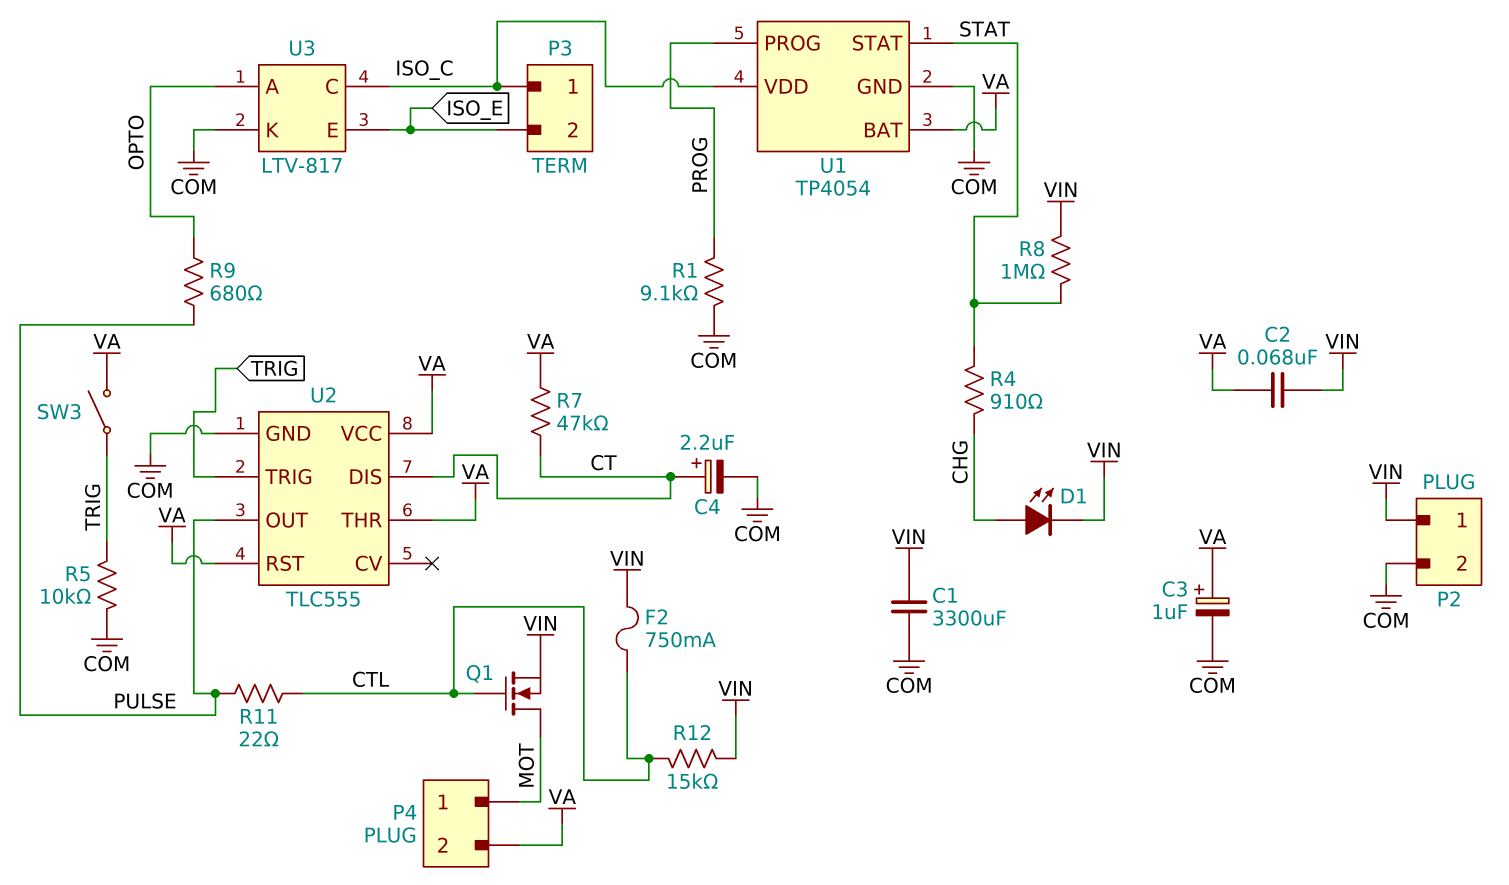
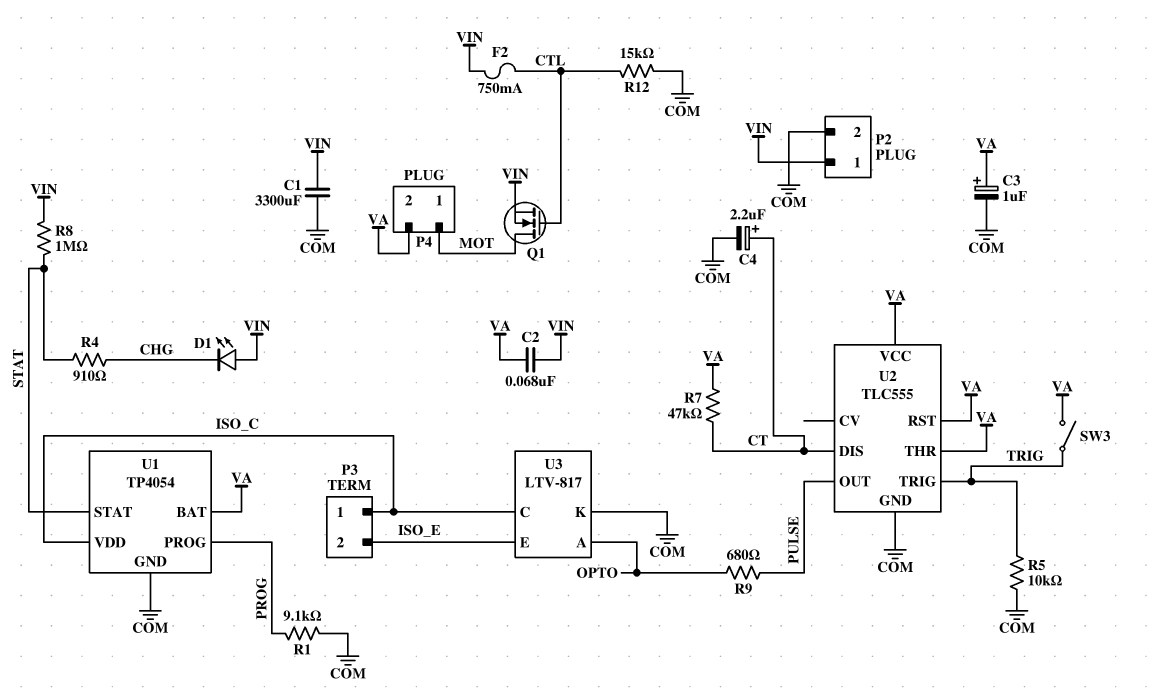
D1: LED (A CHG, K VIN) -> LED (A VIN, K CHG)
R11: 22 (CTL, PULSE) -> none
R12: 15k (CTL, VIN) -> 15k (COM, CTL)

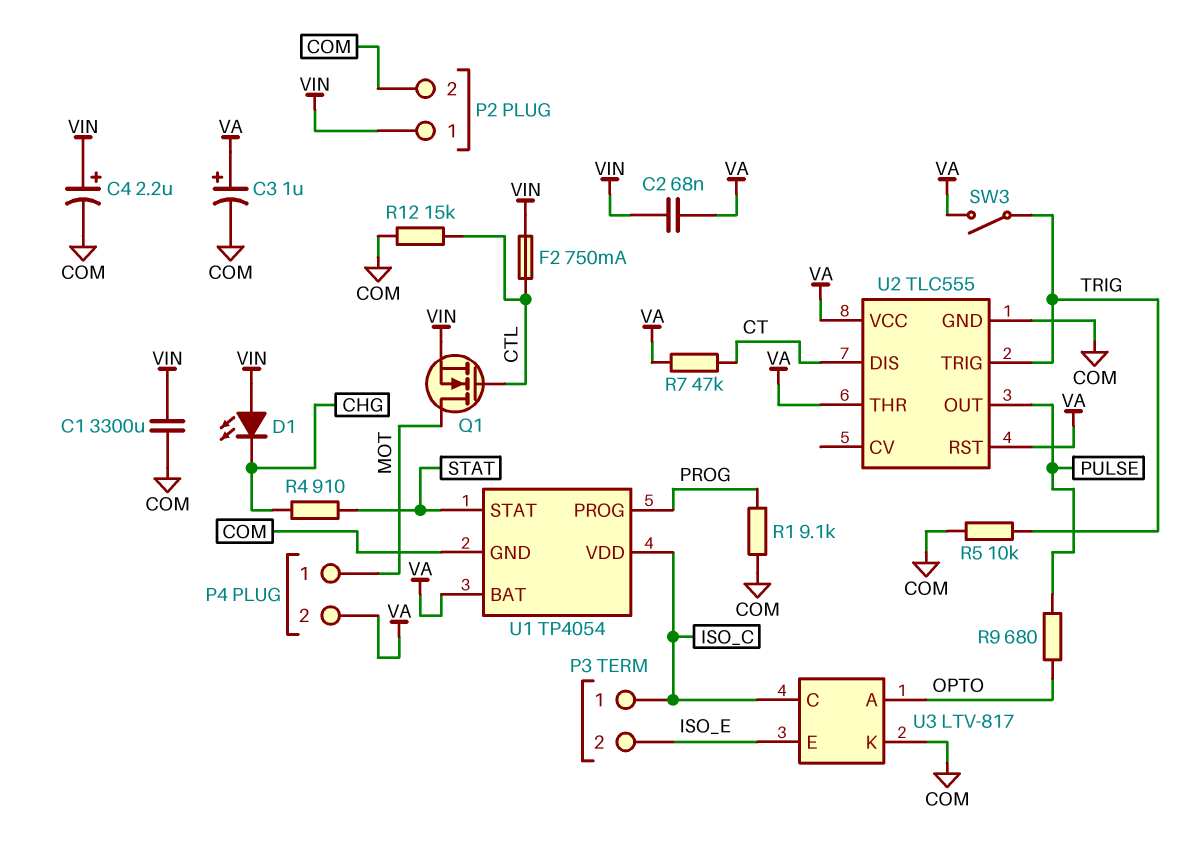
C4: 2.2uF (plus CT, minus COM) -> 2.2uF (plus VIN, minus COM)
R8: 1M (STAT, VIN) -> none

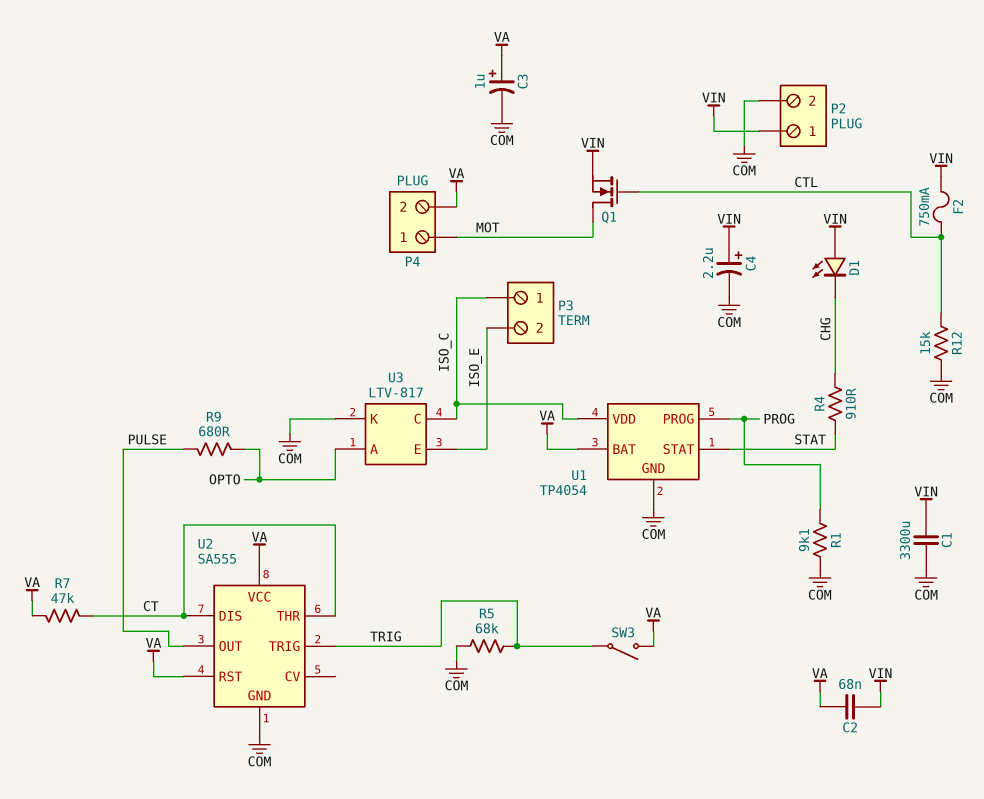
R5: 10k (COM, TRIG) -> 68k (COM, TRIG)
U2: TLC555 -> SA555
U2 pin THR: VA -> CT

